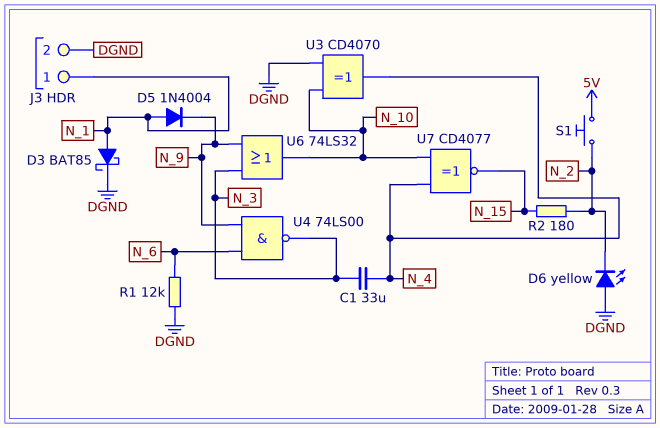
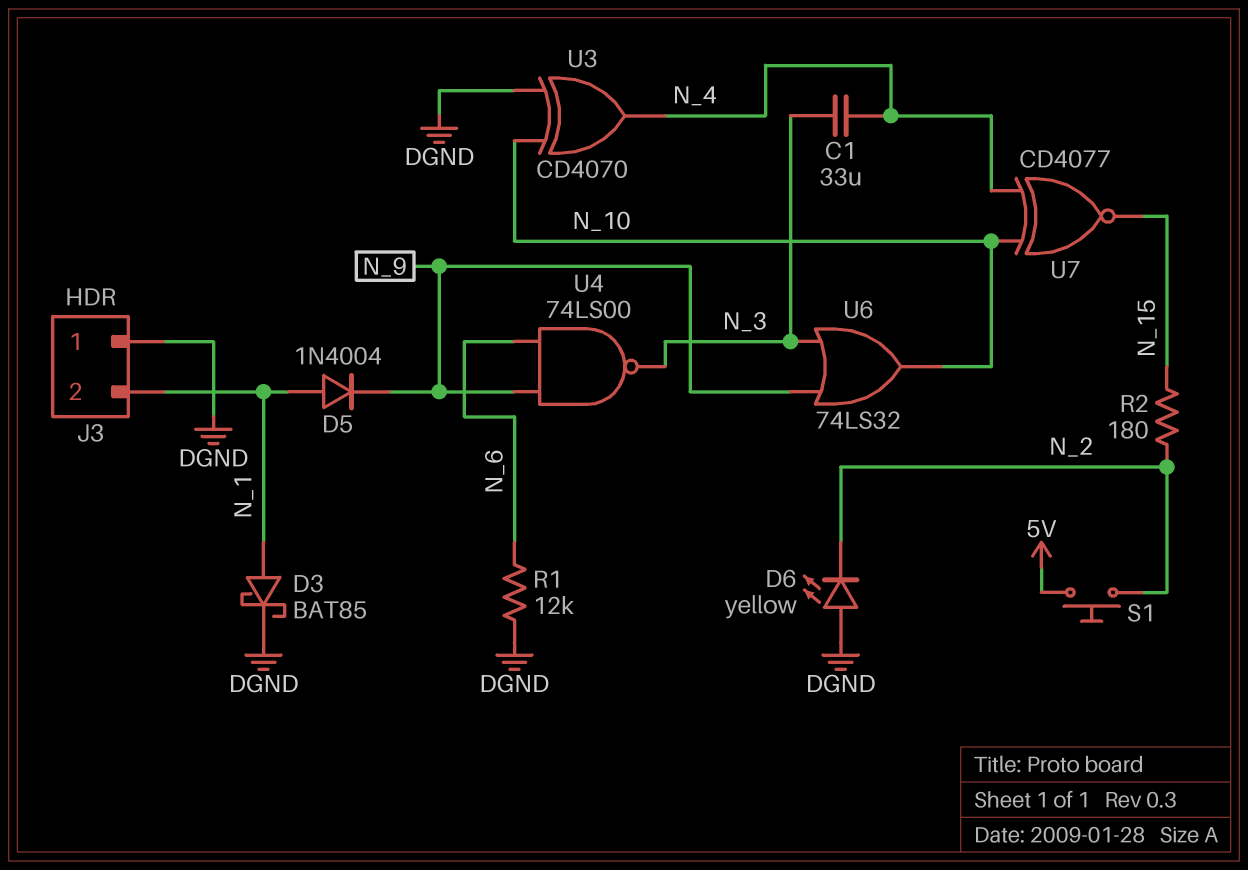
J3 pin 1: N_1 -> DGND
J3 pin 2: DGND -> N_1

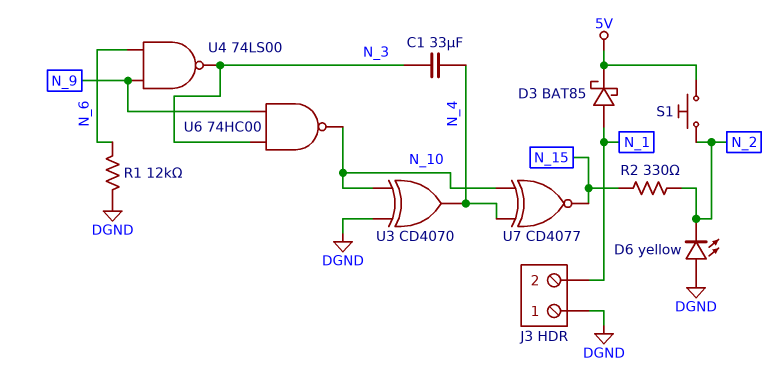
D3: schottky BAT85 (A N_1, K DGND) -> schottky BAT85 (A N_1, K 5V)
D5: diode 1N4004 (A N_1, K N_9) -> none
R2: 180 (N_2, N_15) -> 330 (N_2, N_15)
U6: OR 74LS32 (in N_3, in N_9, out N_10) -> NAND 74HC00 (in N_3, in N_9, out N_10)

